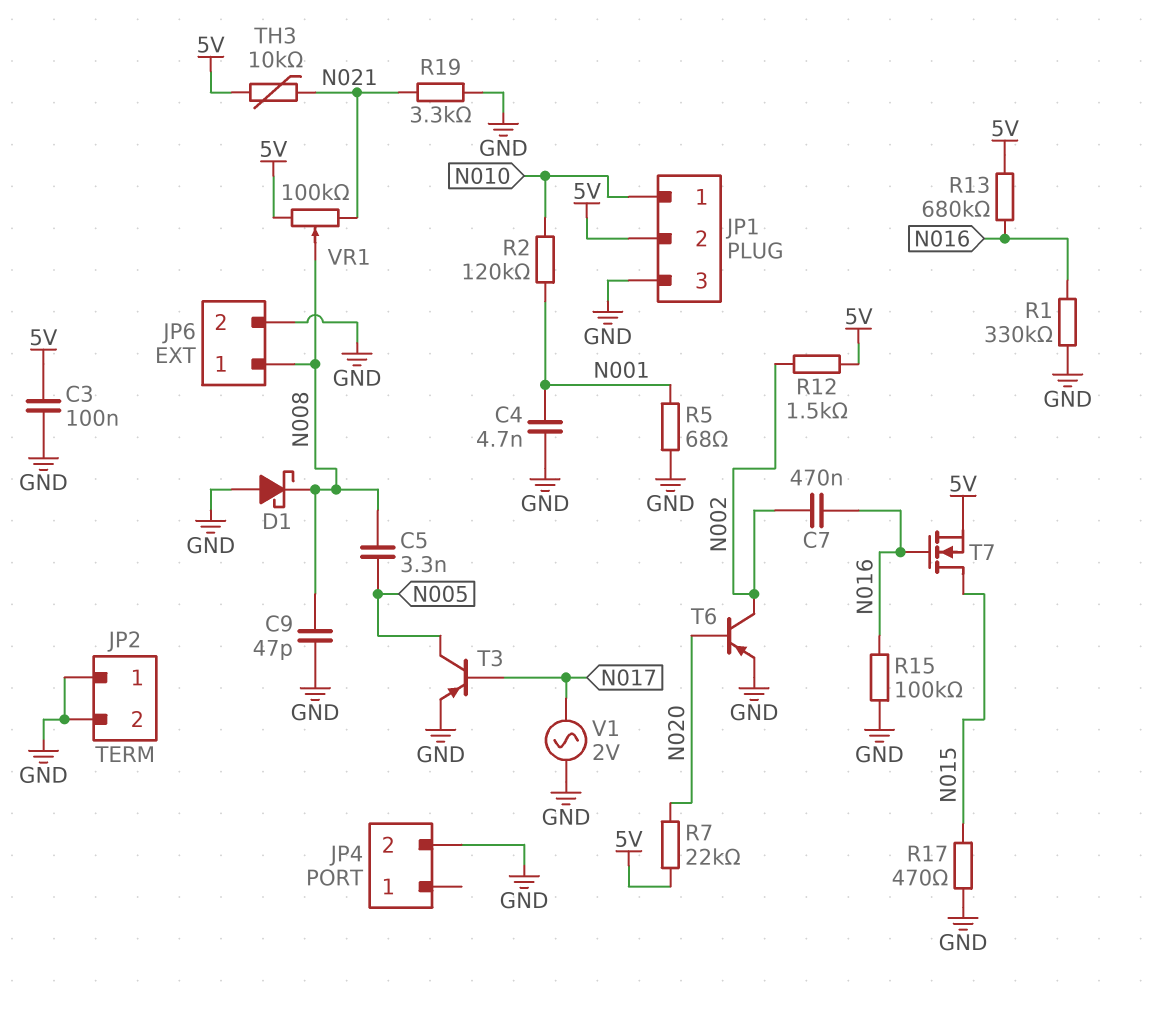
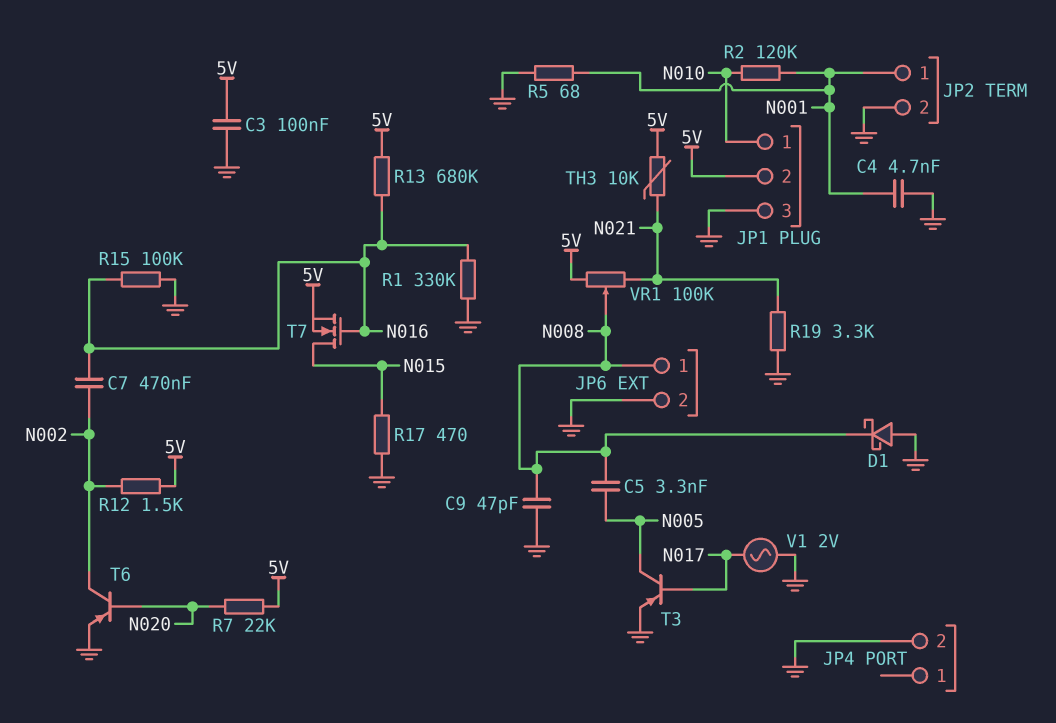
JP2 pin 1: GND -> N001

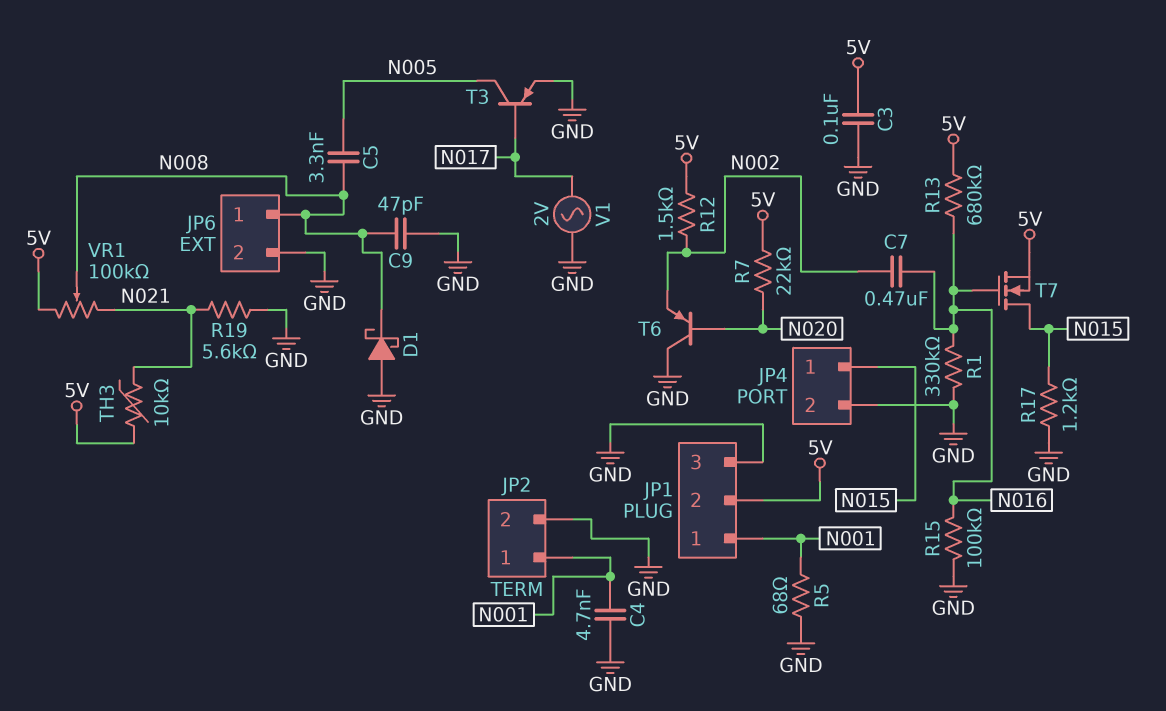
JP1 pin 1: N010 -> N001
JP4 pin 1: none -> N015
R2: 120k (N001, N010) -> none
R17: 470 (GND, N015) -> 1.2k (GND, N015)
R19: 3.3k (GND, N021) -> 5.6k (GND, N021)
T6: PNP (B N020, C N002, E GND) -> PNP (B N020, C GND, E N002)

